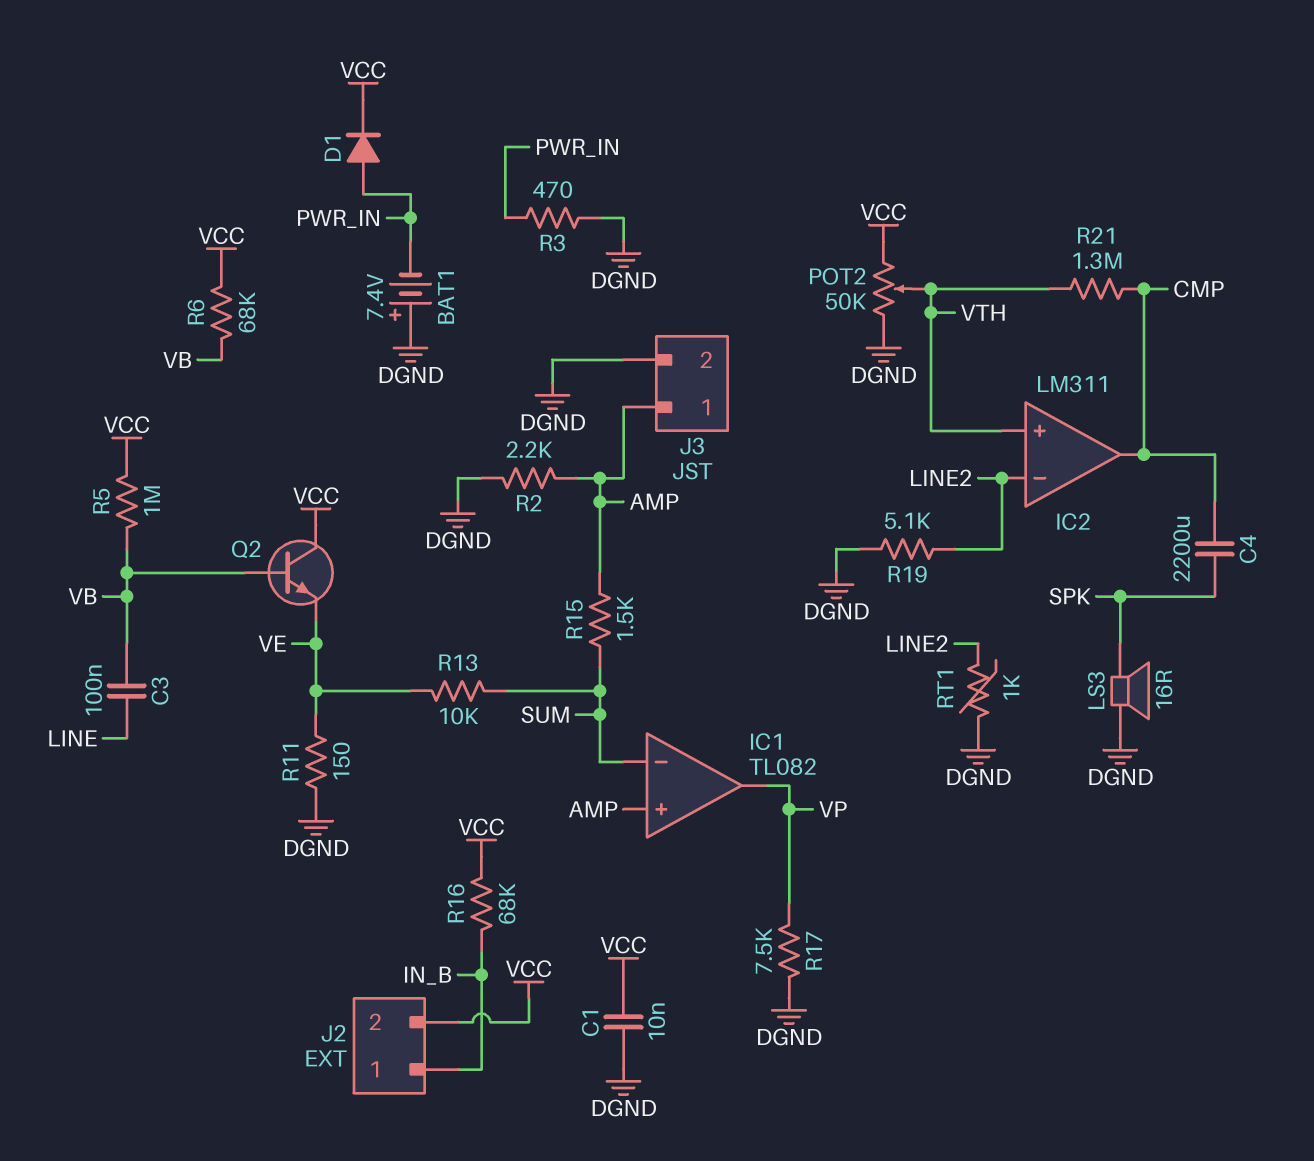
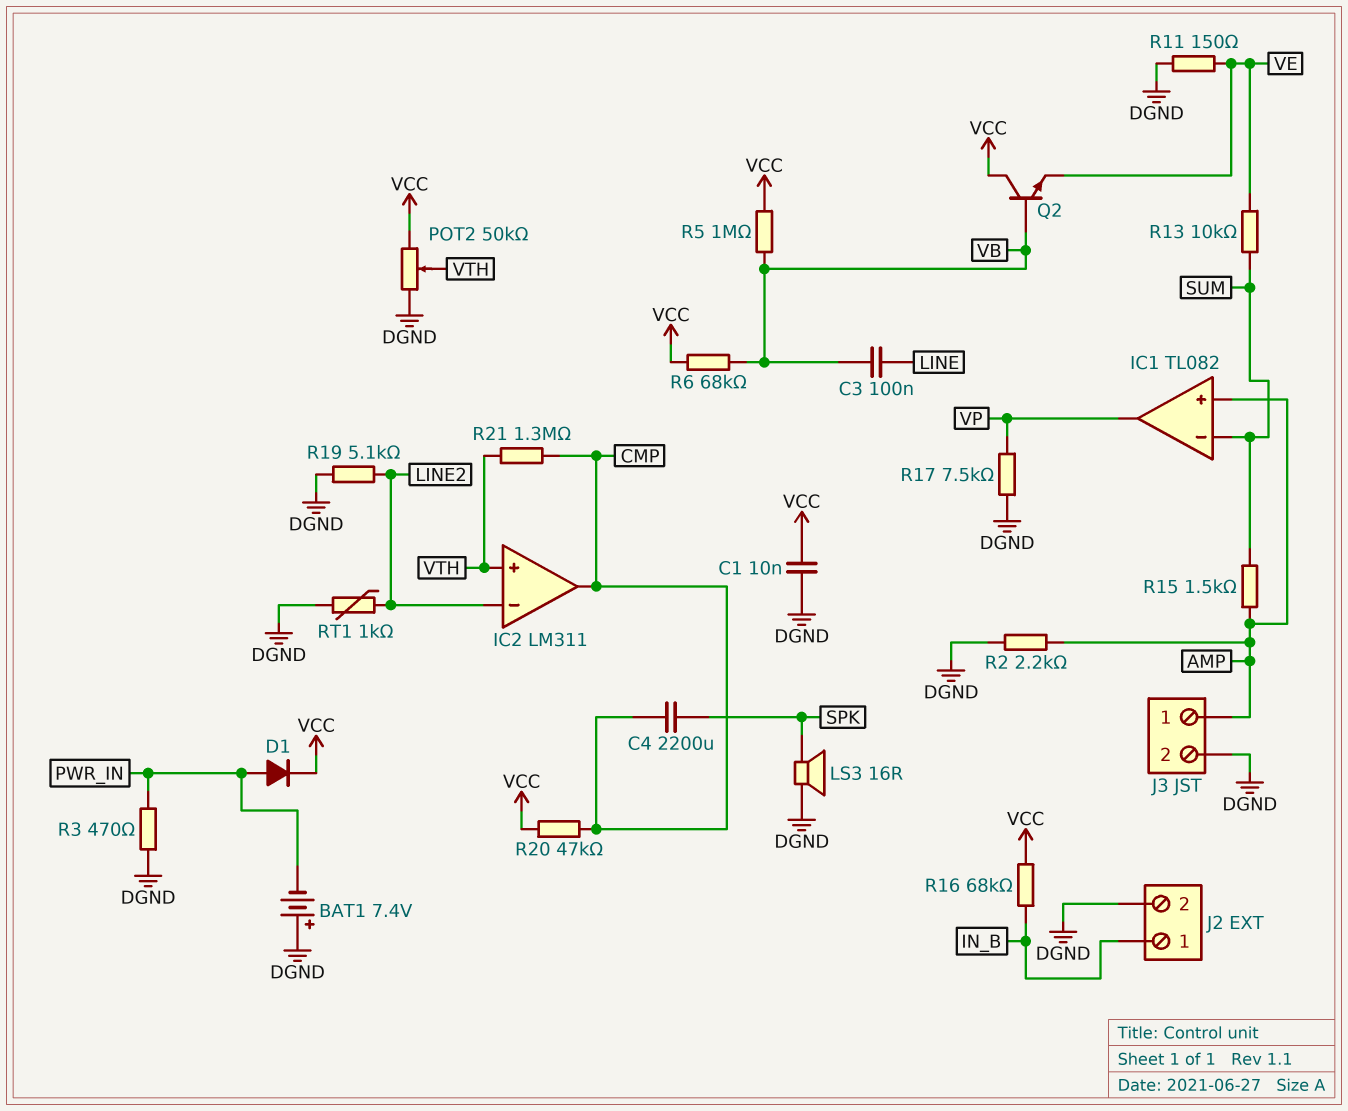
J2 pin 2: VCC -> DGND
R20: none -> 47k (CMP, VCC)

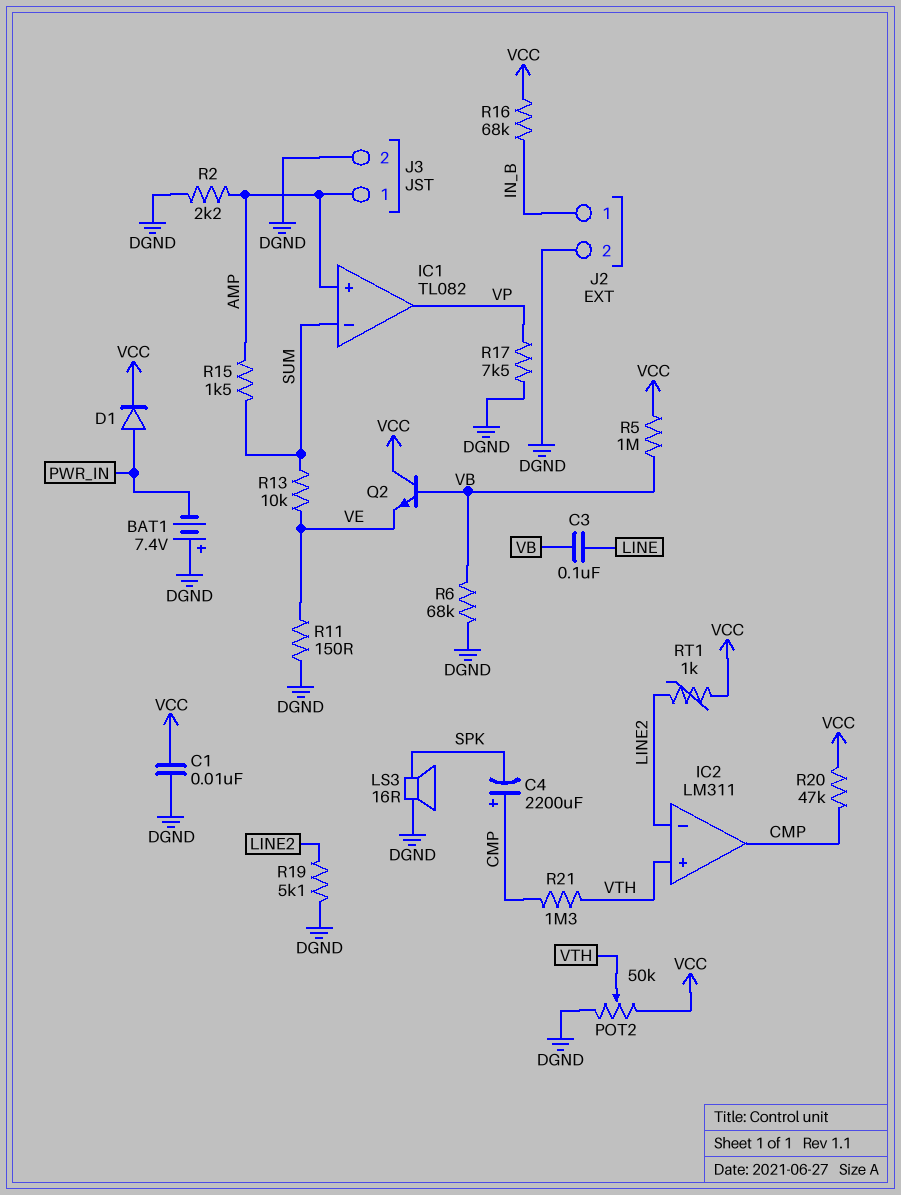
C4: 2200uF (CMP, SPK) -> 2200uF (plus CMP, minus SPK)
R3: 470 (DGND, PWR_IN) -> none
R6: 68k (VB, VCC) -> 68k (DGND, VB)
RT1: 1k (DGND, LINE2) -> 1k (LINE2, VCC)

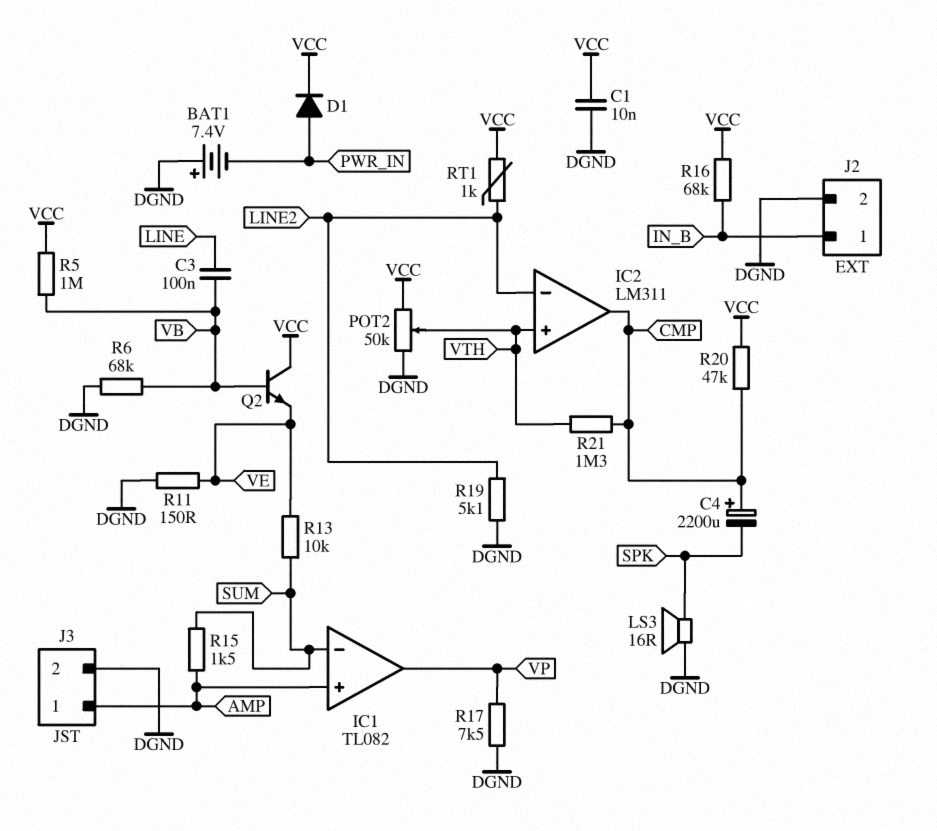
R2: 2.2k (AMP, DGND) -> none

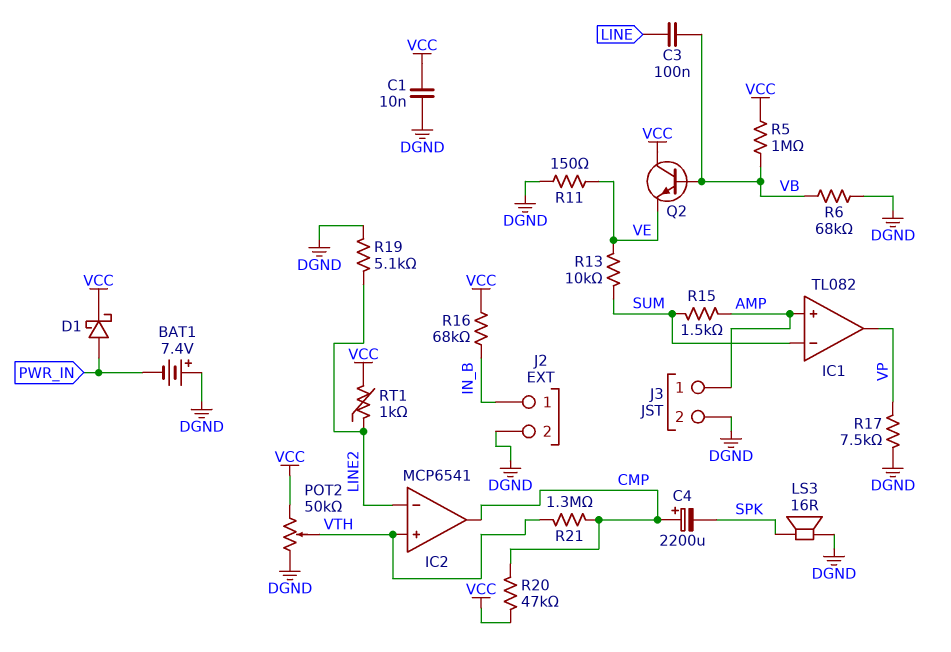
D1: diode (A PWR_IN, K VCC) -> schottky (A PWR_IN, K VCC)
IC2: LM311 -> MCP6541

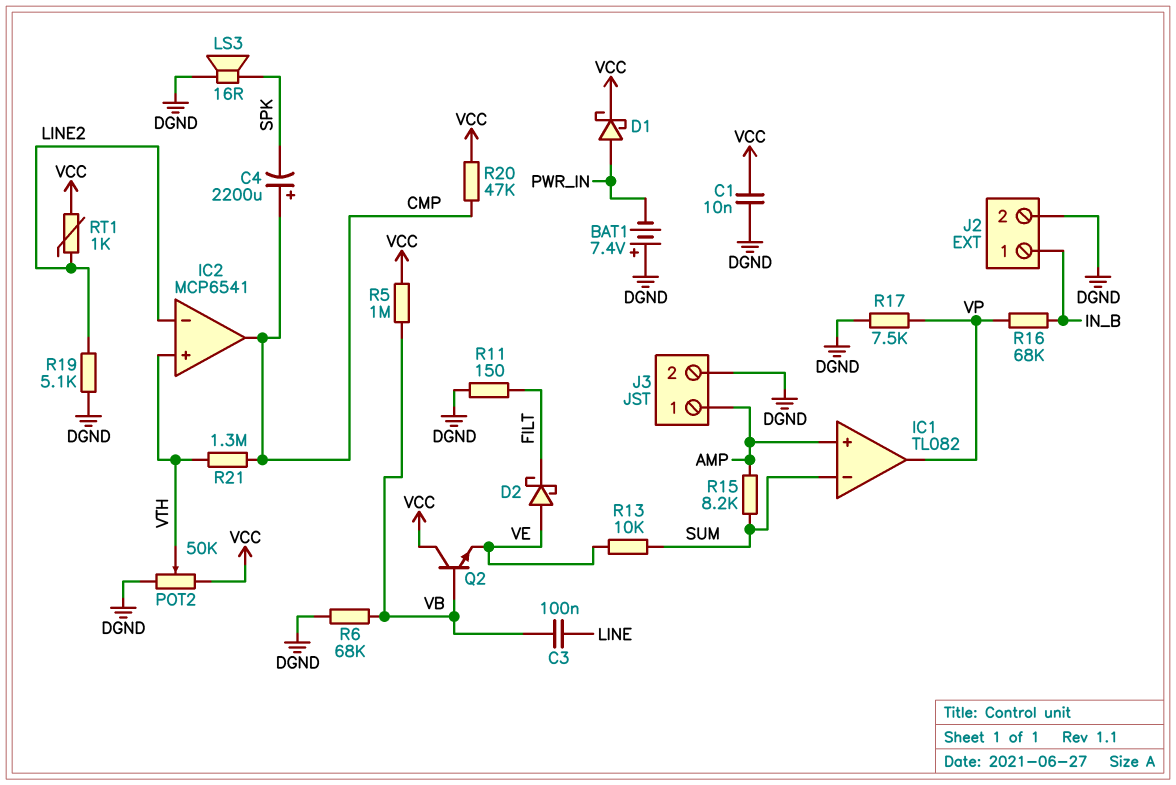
D2: none -> schottky (A VE, K FILT)
R11: 150 (DGND, VE) -> 150 (DGND, FILT)
R15: 1.5k (AMP, SUM) -> 8.2k (AMP, SUM)
R16: 68k (IN_B, VCC) -> 68k (IN_B, VP)

